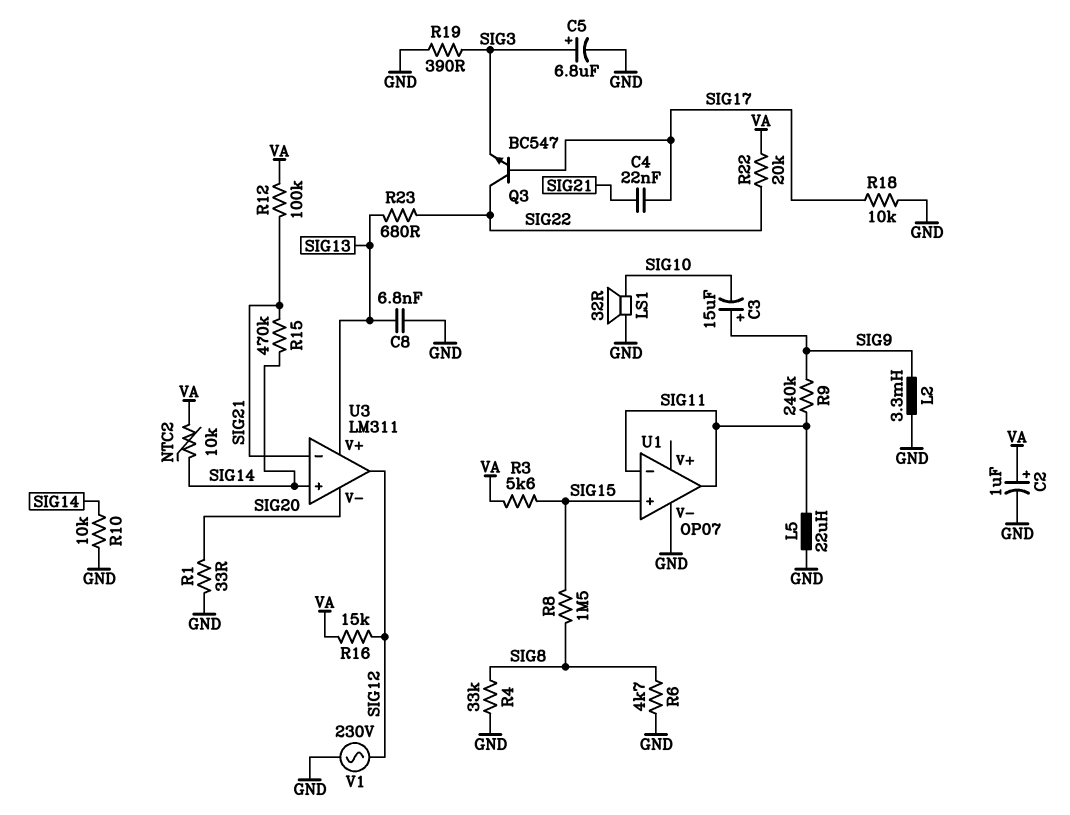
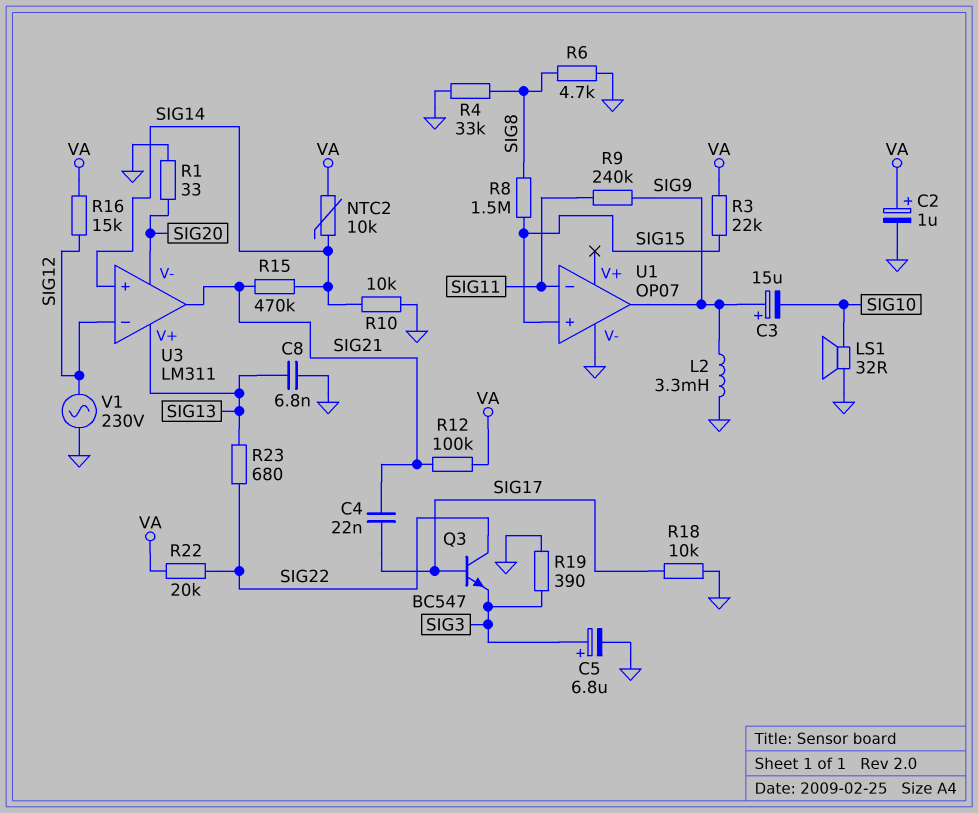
L5: 22uH (GND, SIG11) -> none
R3: 5.6k (SIG15, VA) -> 22k (SIG15, VA)
U1 pin out: SIG11 -> SIG9
U3 pin in-: SIG21 -> SIG12
U3 pin out: SIG12 -> SIG21

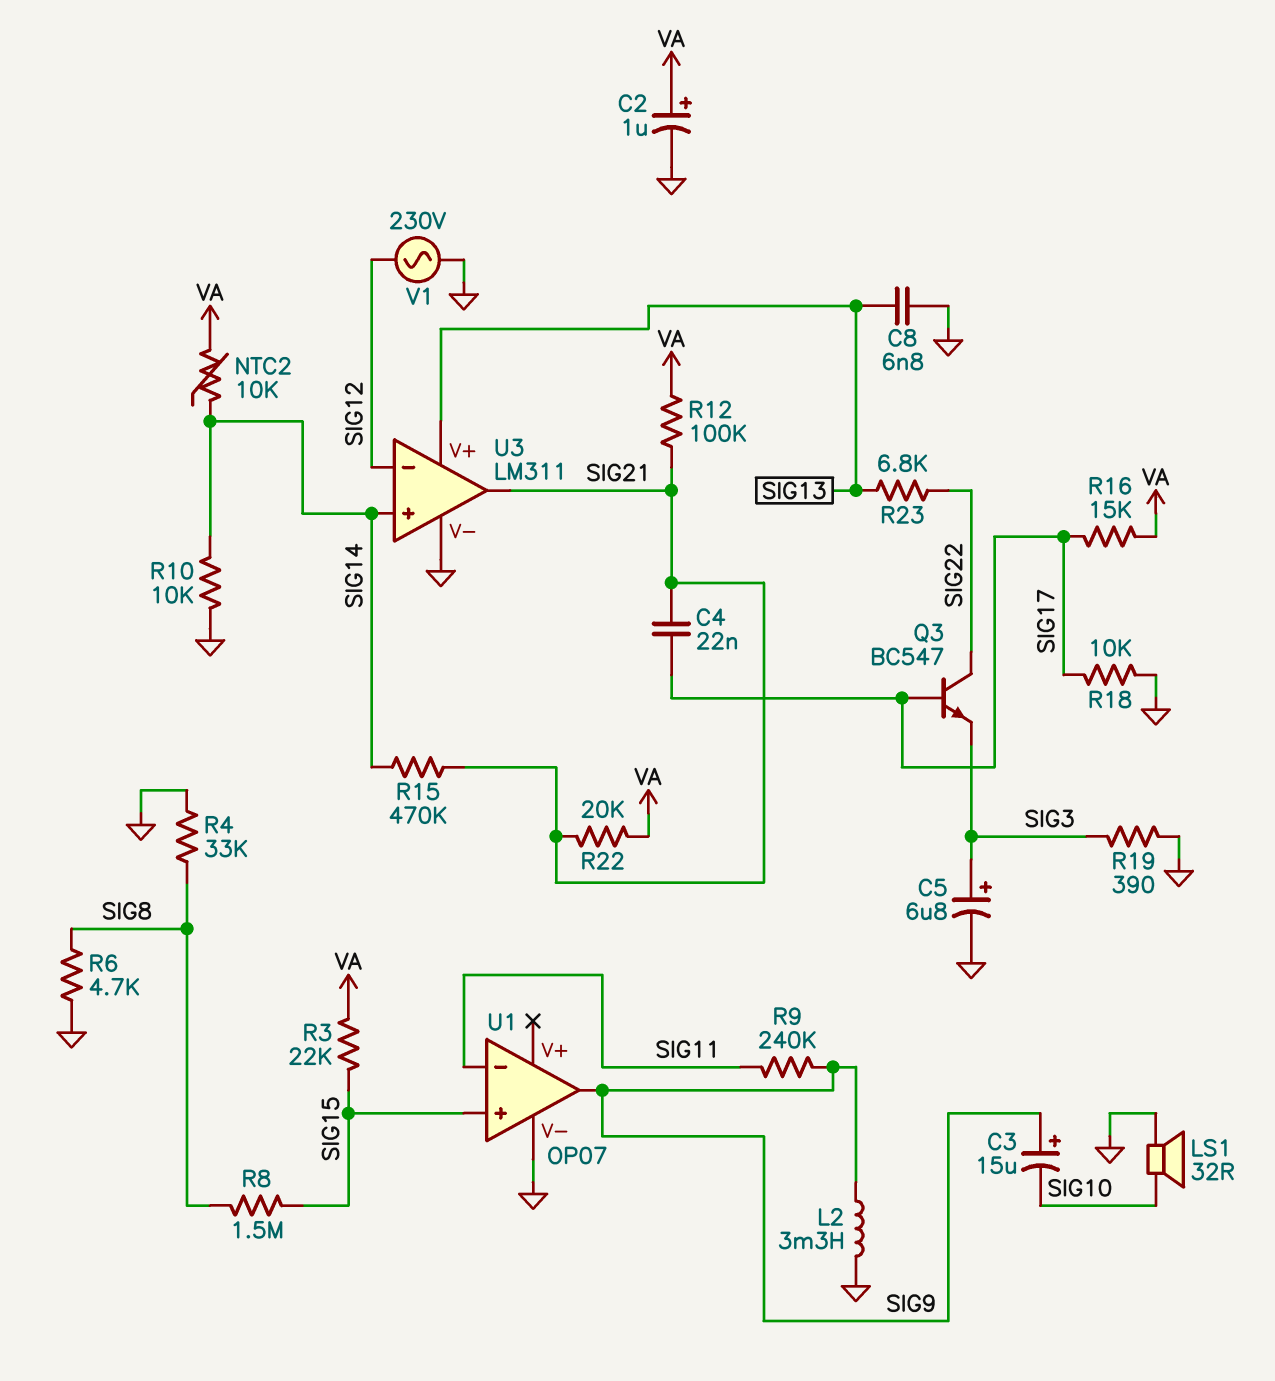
R1: 33 (GND, SIG20) -> none
R16: 15k (SIG12, VA) -> 15k (SIG17, VA)
R22: 20k (SIG22, VA) -> 20k (SIG21, VA)
R23: 680 (SIG13, SIG22) -> 6.8k (SIG13, SIG22)
U3 pin V-: SIG20 -> GND

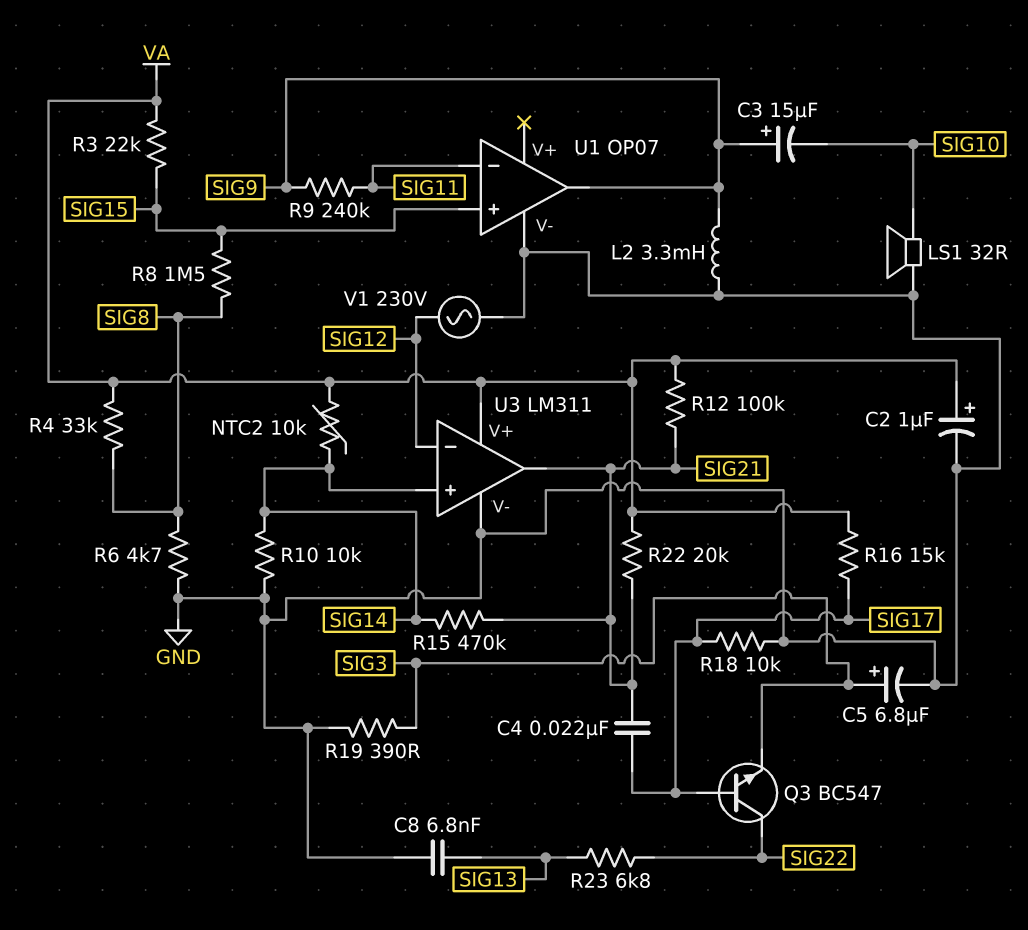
R4: 33k (GND, SIG8) -> 33k (SIG8, VA)
U3 pin V+: SIG13 -> VA

